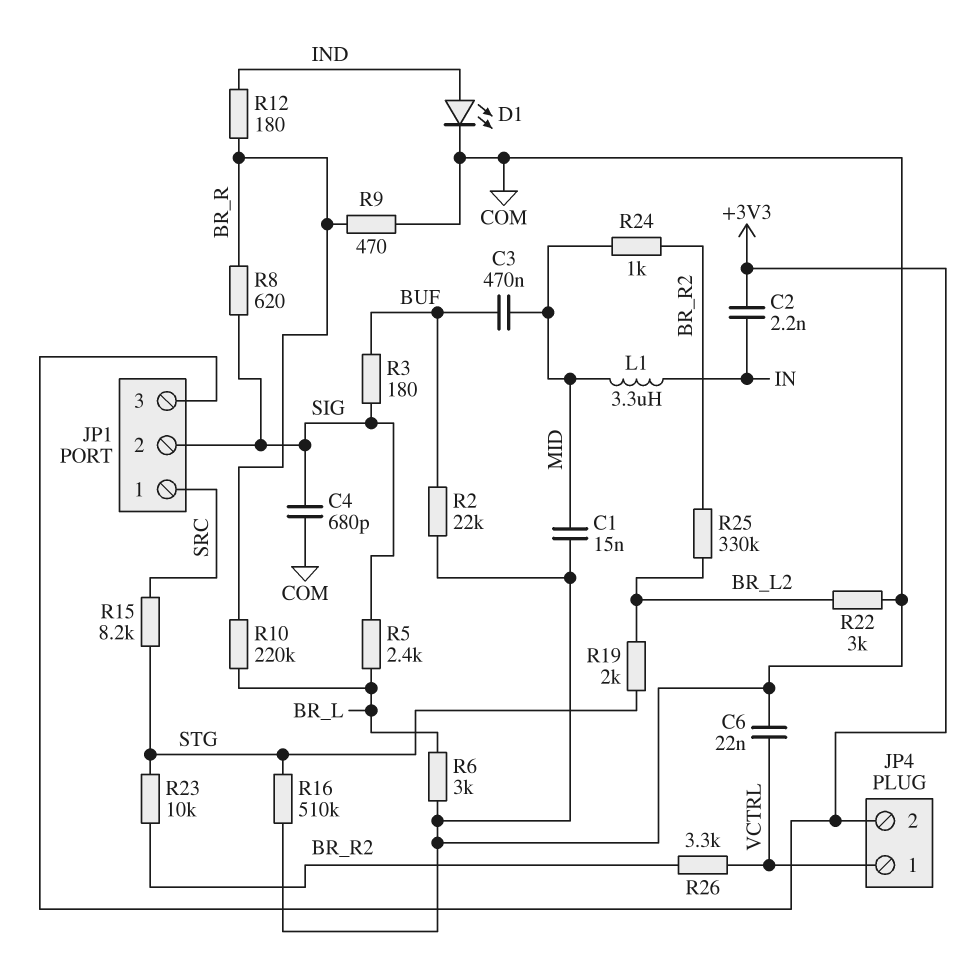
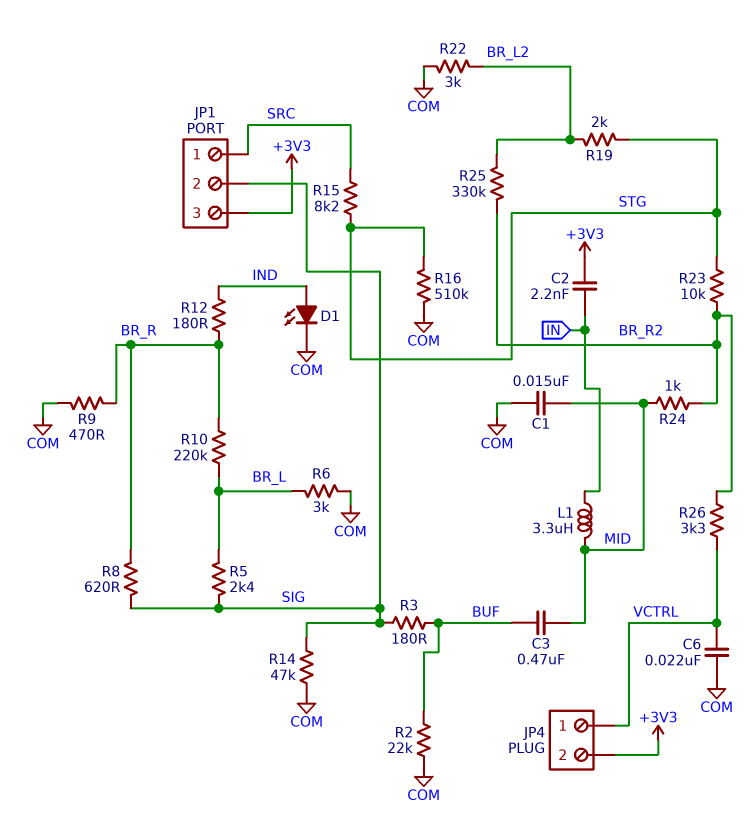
C4: 680pF (COM, SIG) -> none
R14: none -> 47k (COM, SIG)

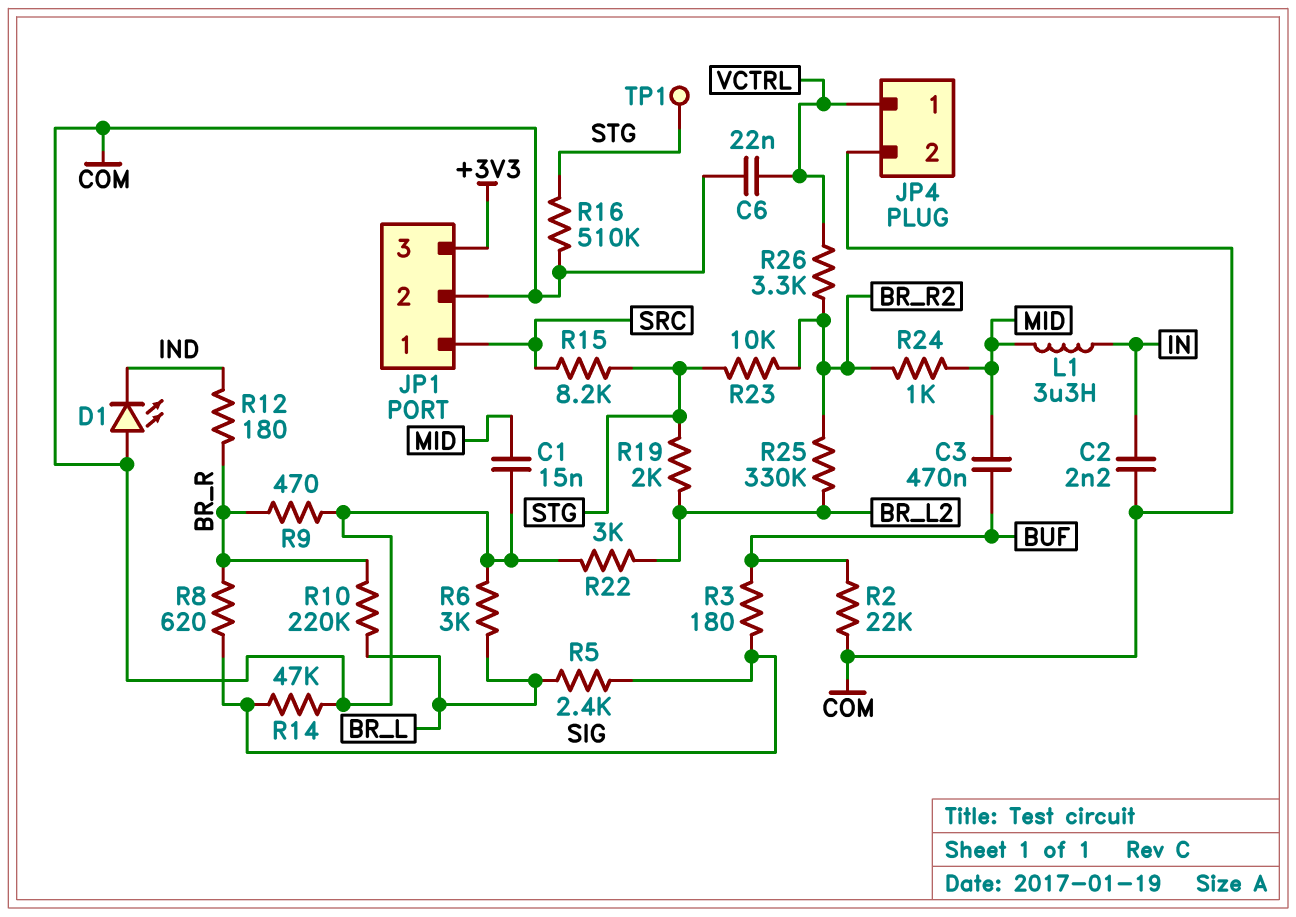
C2: 2.2nF (+3V3, IN) -> 2.2nF (COM, IN)
D1: LED (A IND, K COM) -> LED (A COM, K IND)
JP1 pin 2: SIG -> COM
JP4 pin 2: +3V3 -> COM
TP1: none -> test point (STG)

